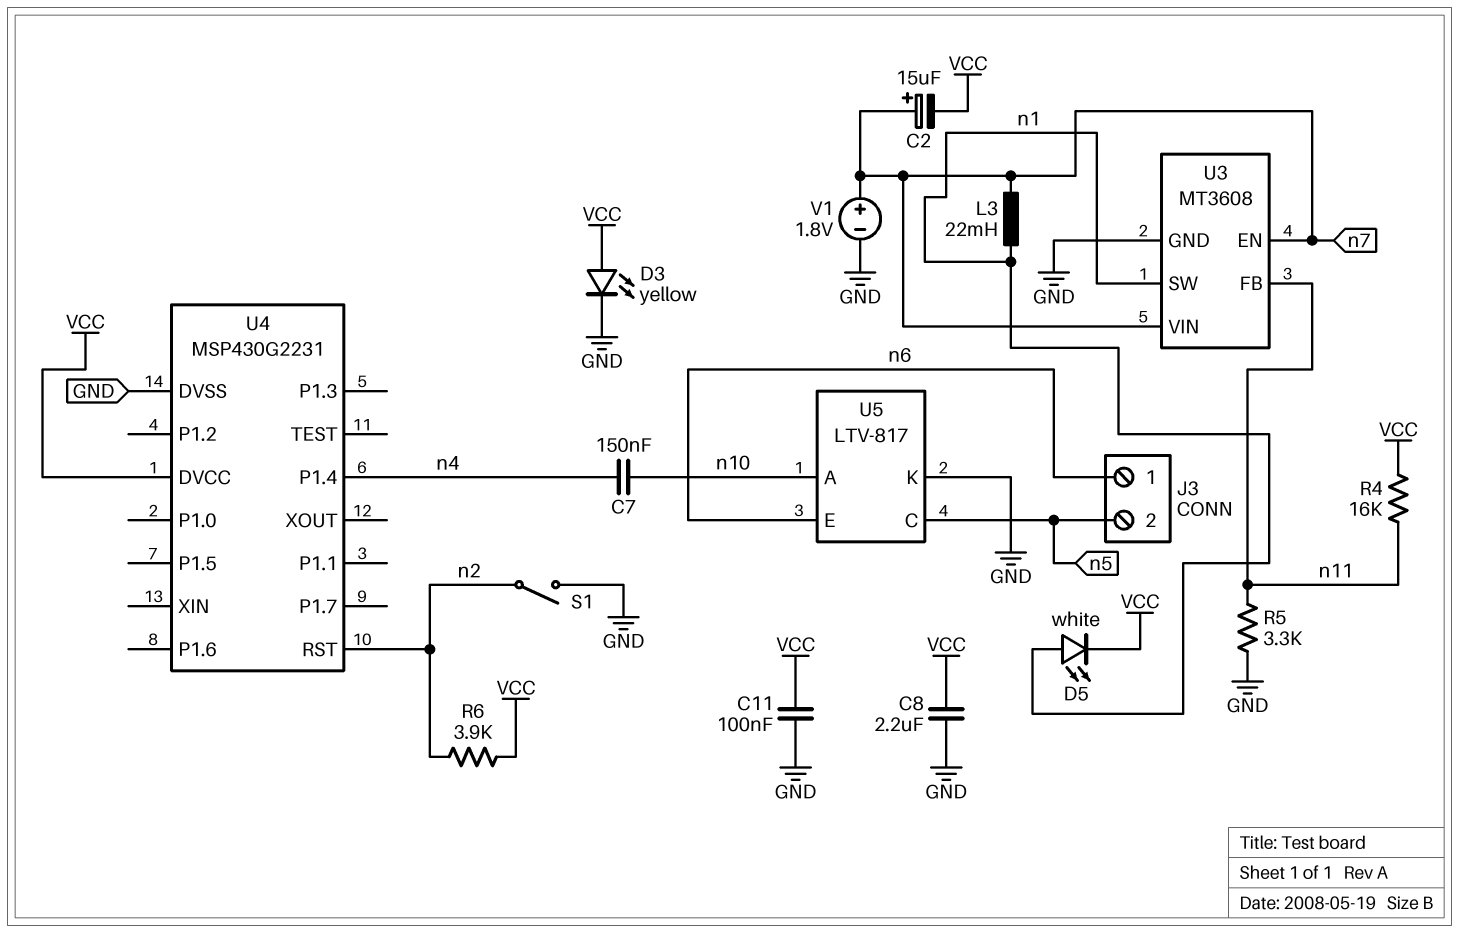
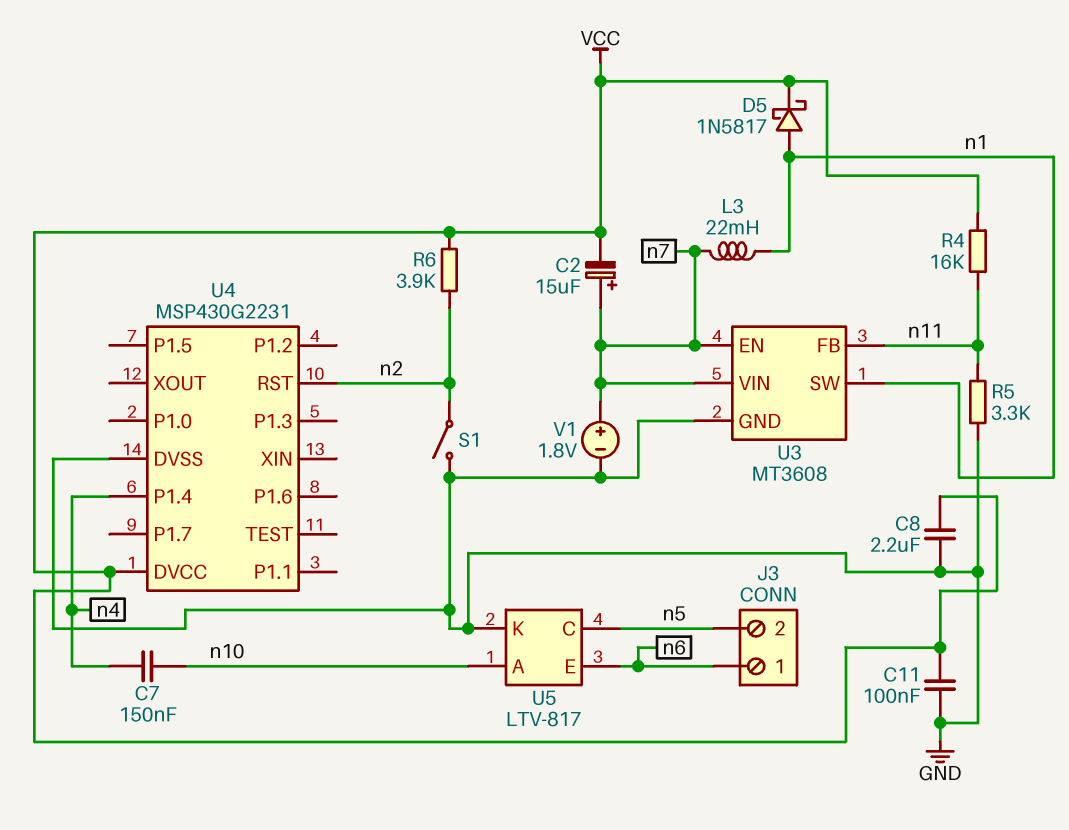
D3: LED yellow (A VCC, K GND) -> none
D5: LED white (A n1, K VCC) -> schottky 1N5817 (A n1, K VCC)

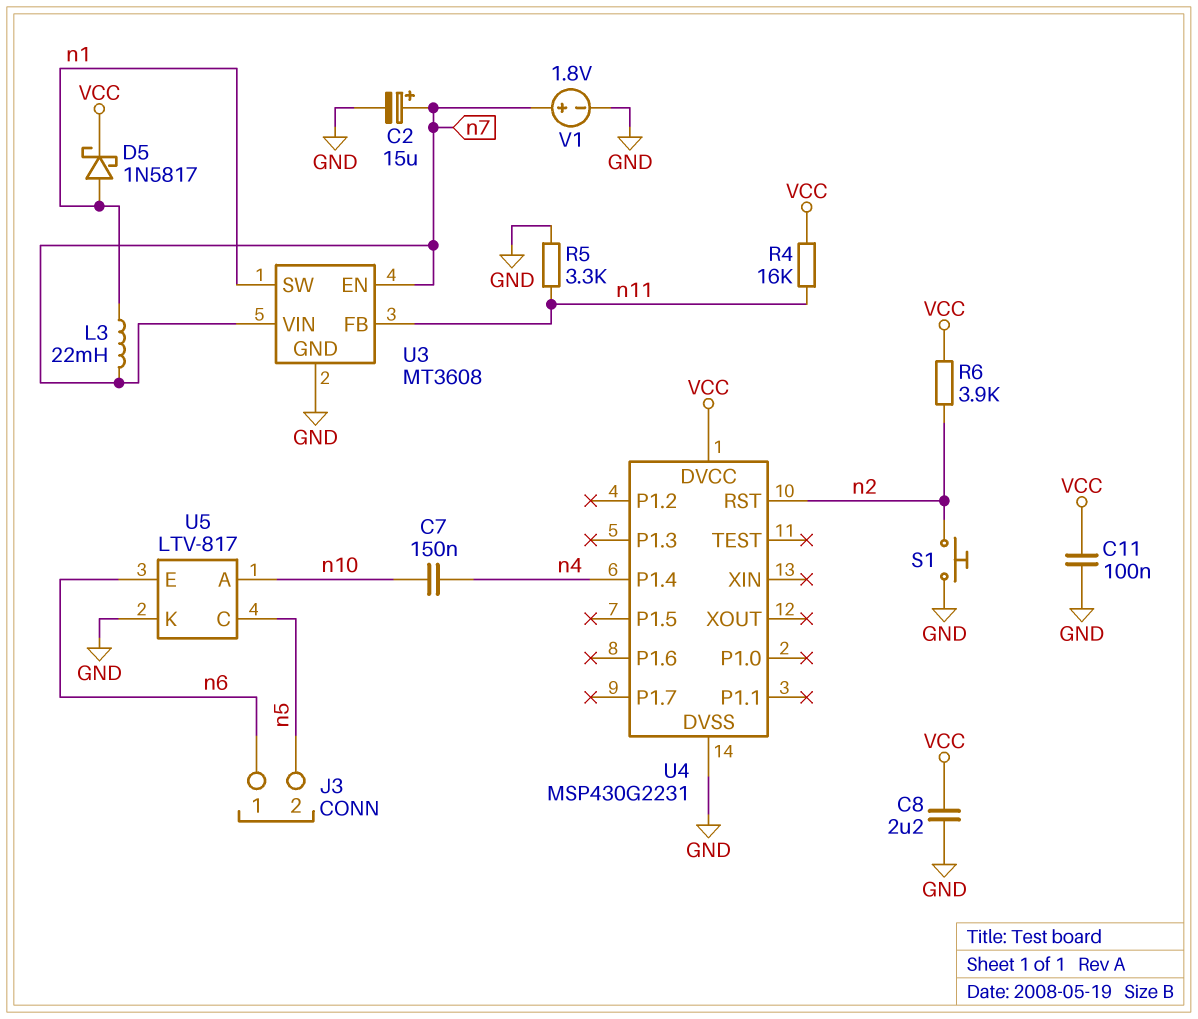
C2: 15uF (plus n7, minus VCC) -> 15uF (plus n7, minus GND)
S1: switch (GND, n2) -> button (GND, n2)

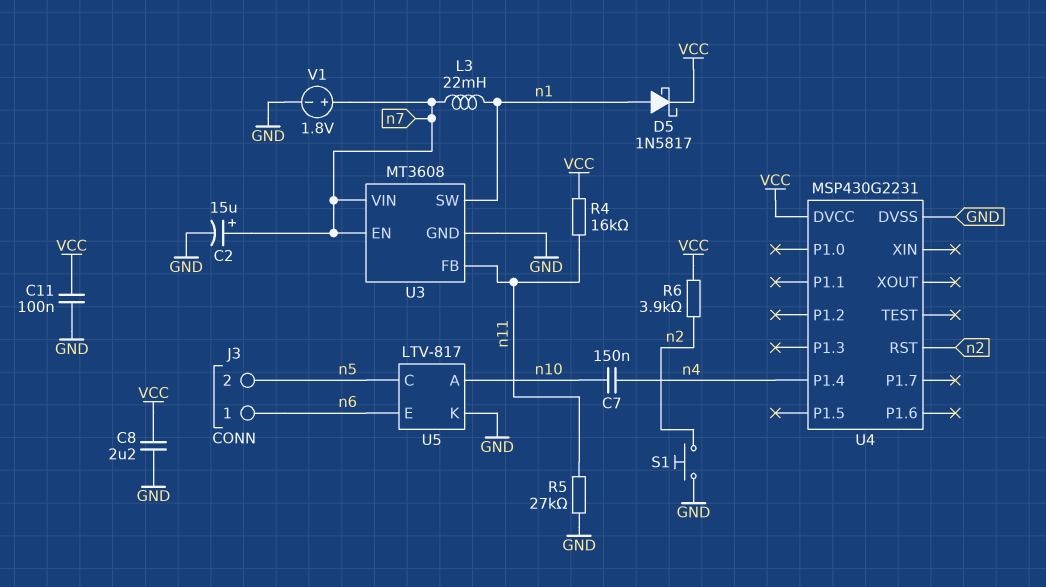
R5: 3.3k (GND, n11) -> 27k (GND, n11)

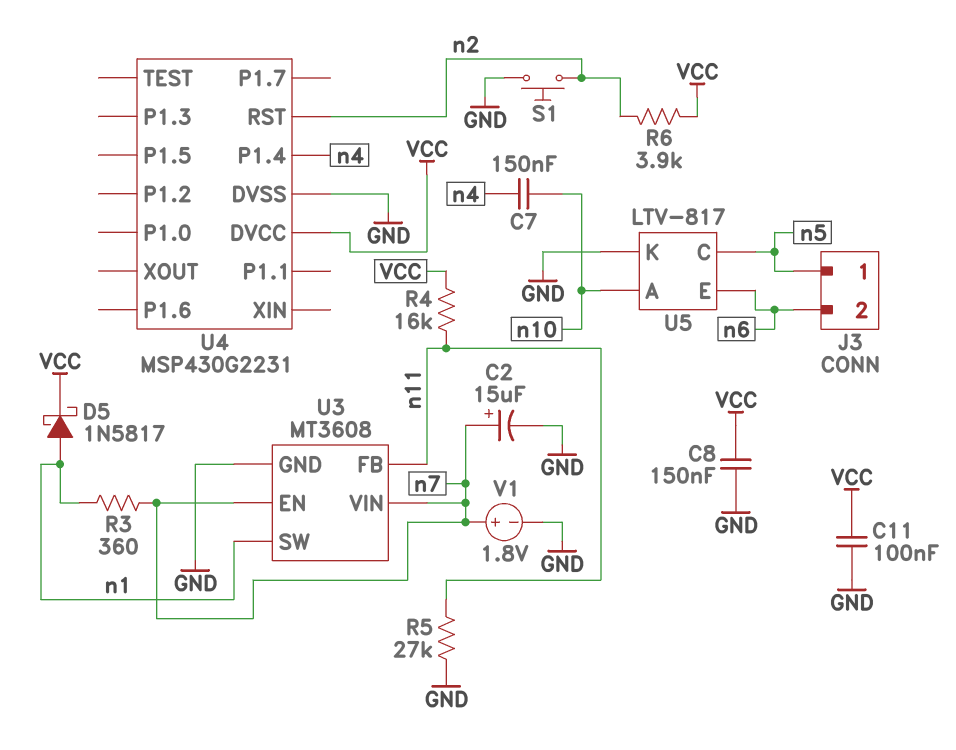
C8: 2.2uF (GND, VCC) -> 150nF (GND, VCC)
J3 pin 1: n6 -> n5
J3 pin 2: n5 -> n6
L3: 22mH (n1, n7) -> none
R3: none -> 360 (n1, n7)

